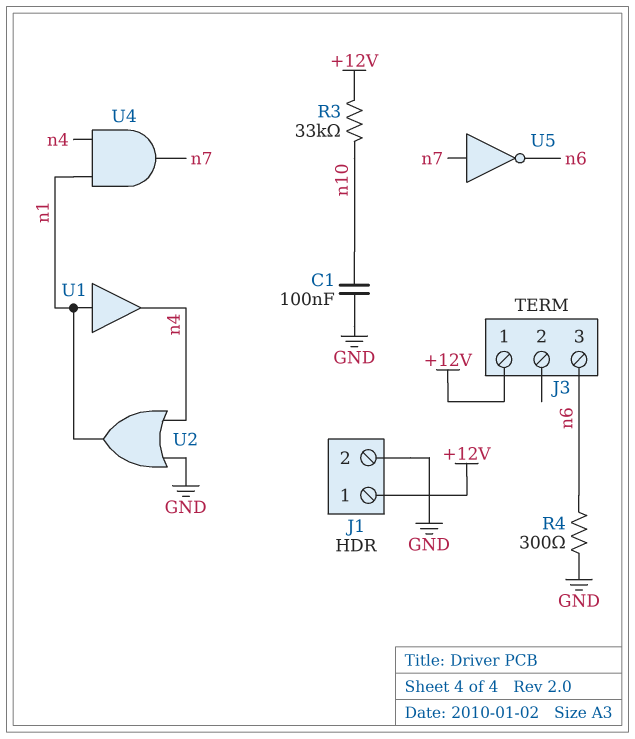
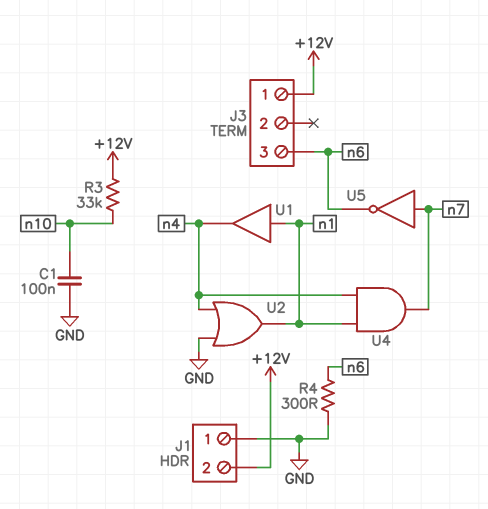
J1 pin 1: +12V -> GND
J1 pin 2: GND -> +12V

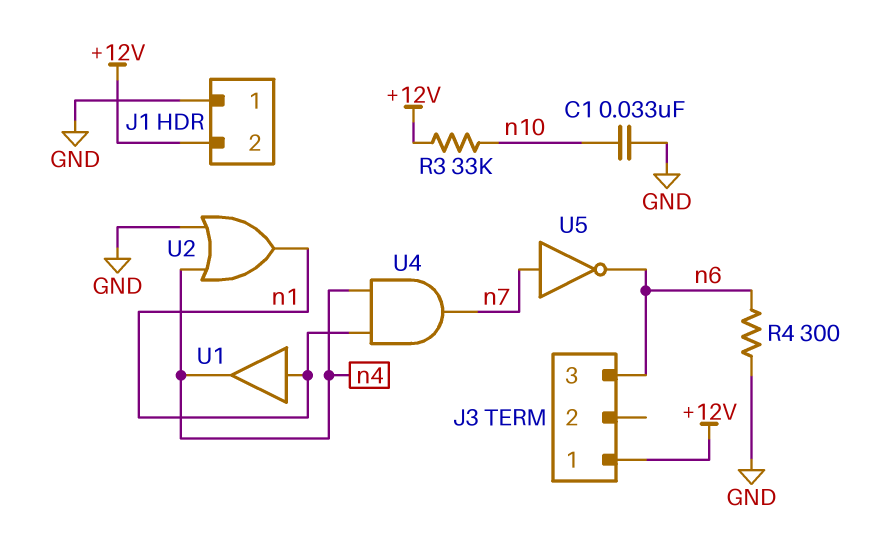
C1: 100nF (GND, n10) -> 33nF (GND, n10)

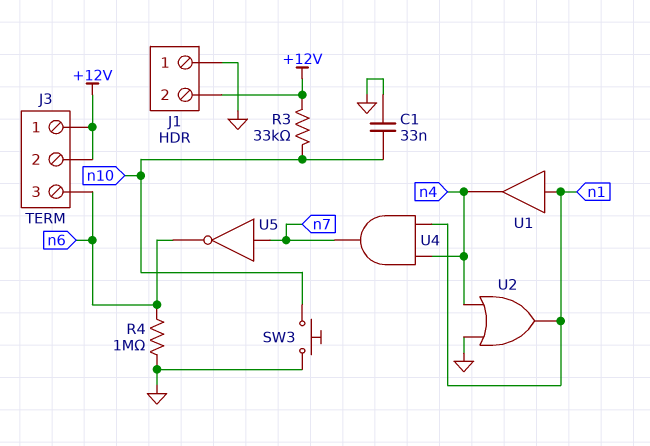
J3 pin 2: none -> +12V
R4: 300 (GND, n6) -> 1M (GND, n6)
SW3: none -> button (GND, n10)

